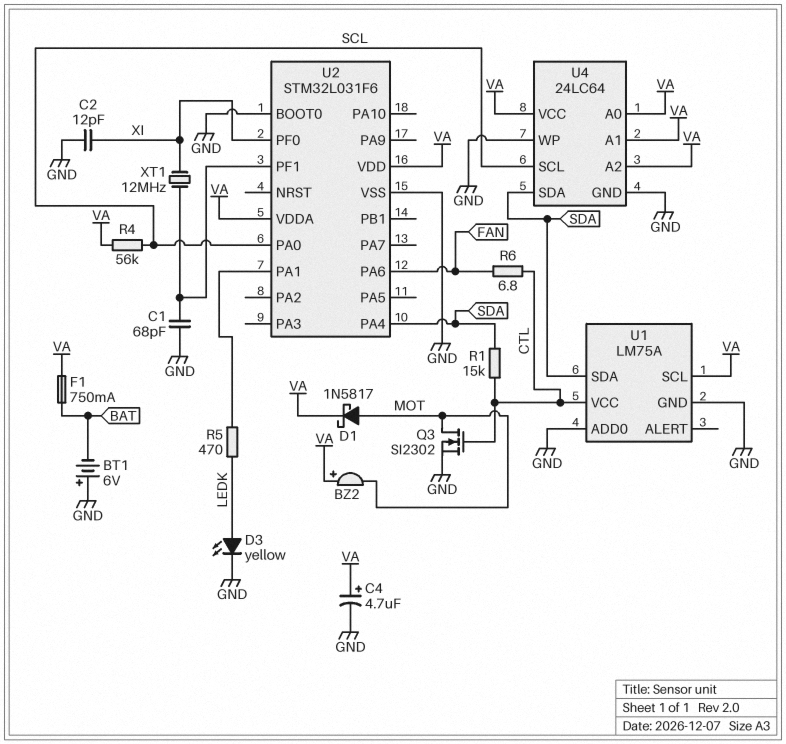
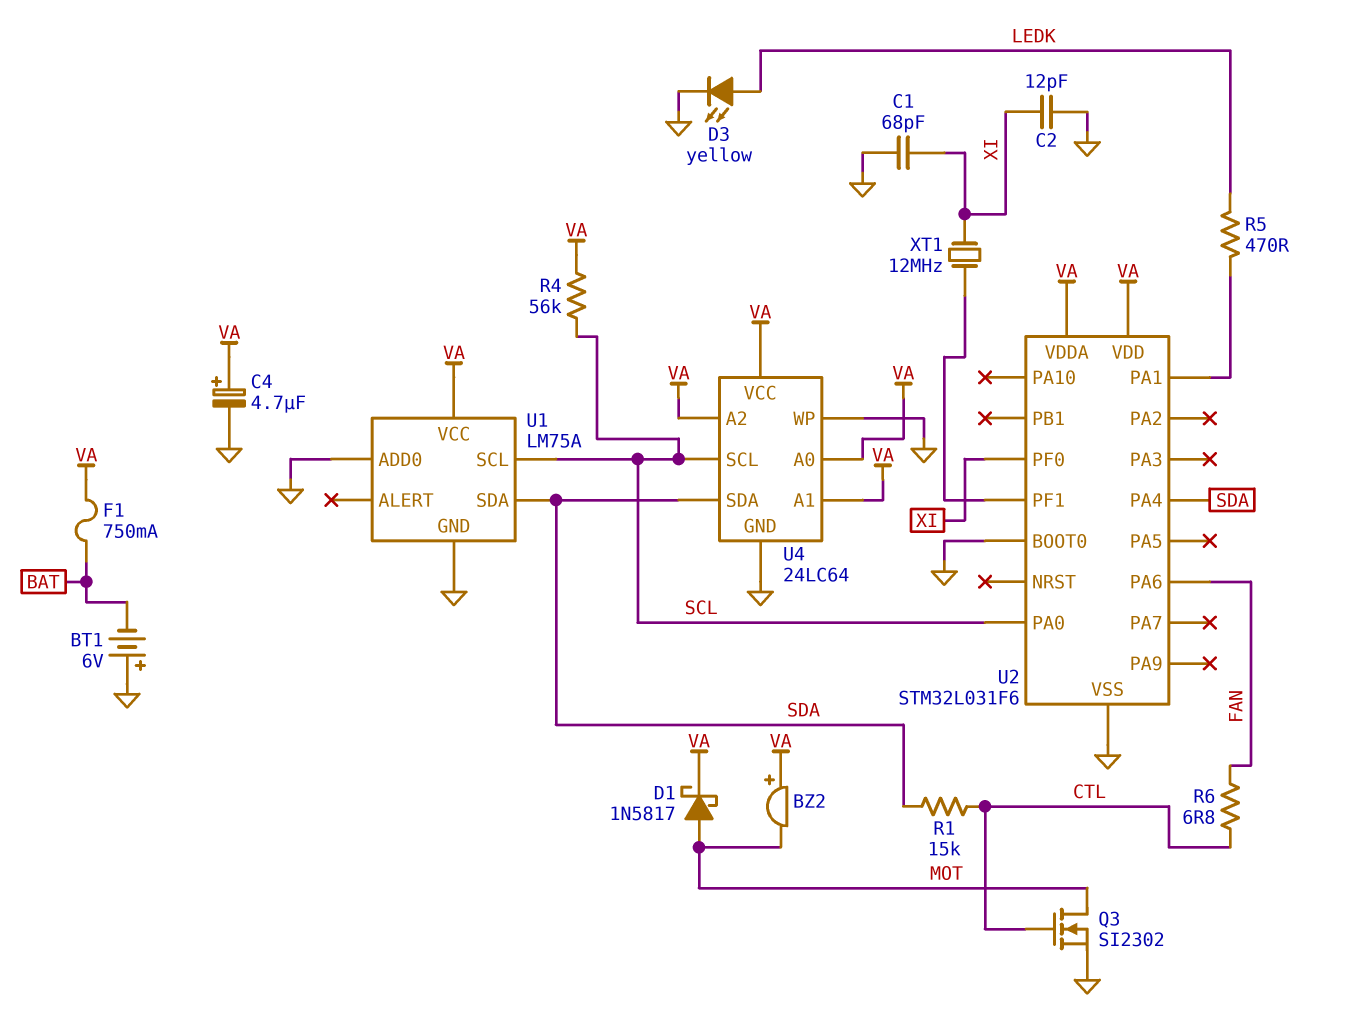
C1: 68pF (GND, U2/PF1) -> 68pF (GND, XI)
U1 pin SCL: VA -> SCL
U1 pin VCC: CTL -> VA

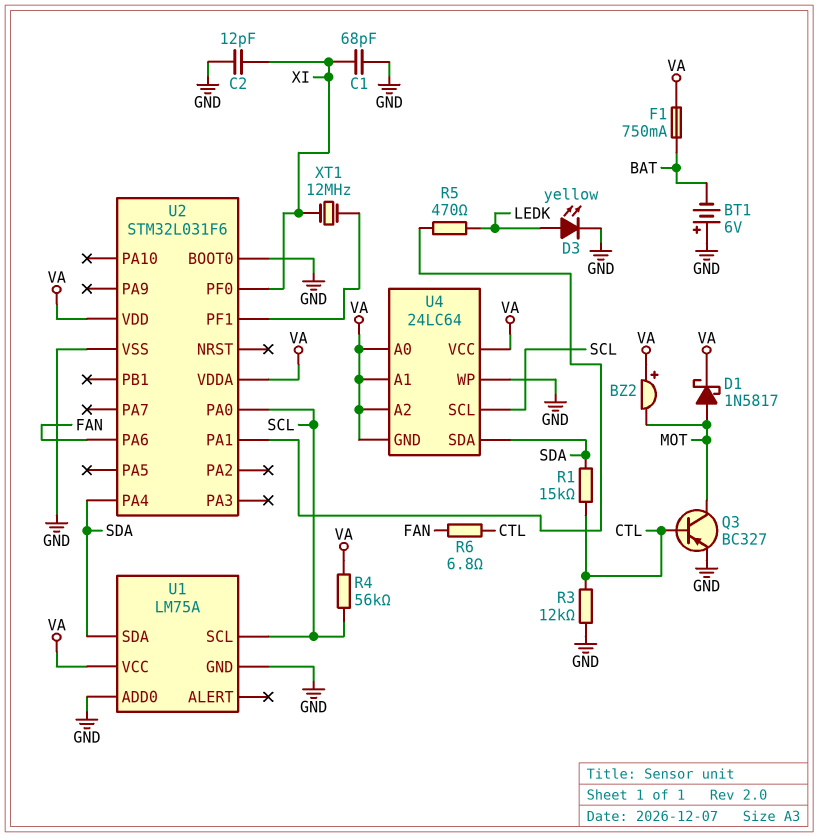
C4: 4.7uF (plus VA, minus GND) -> none
Q3: NMOS SI2302 (G CTL, D MOT, S GND) -> PNP BC327 (B CTL, C MOT, E GND)
R3: none -> 12k (CTL, GND)
U4 pin GND: GND -> VA

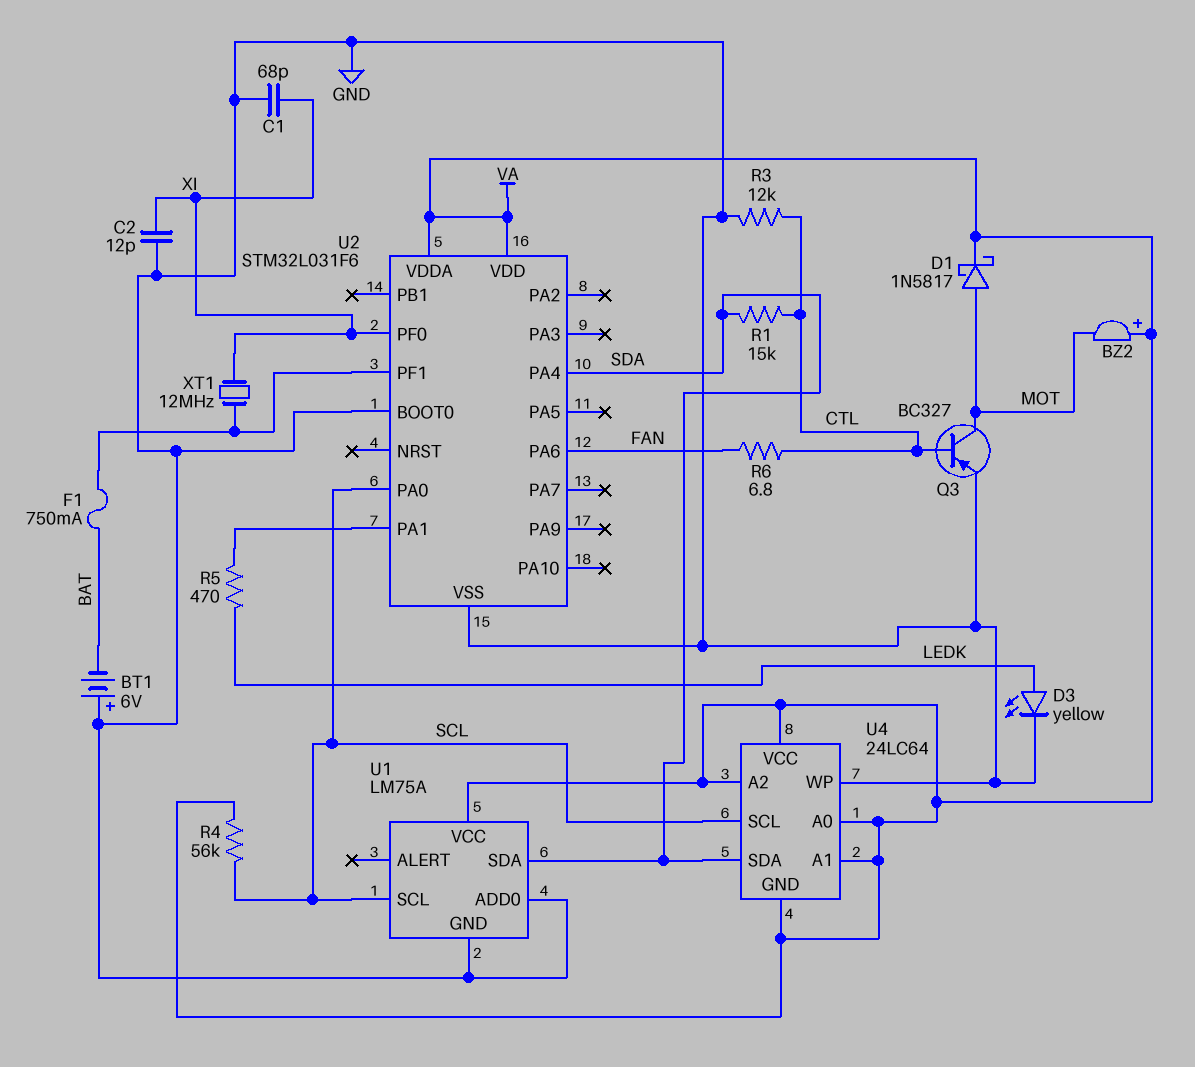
F1: 750mA (BAT, VA) -> 750mA (BAT, U2/PF1)

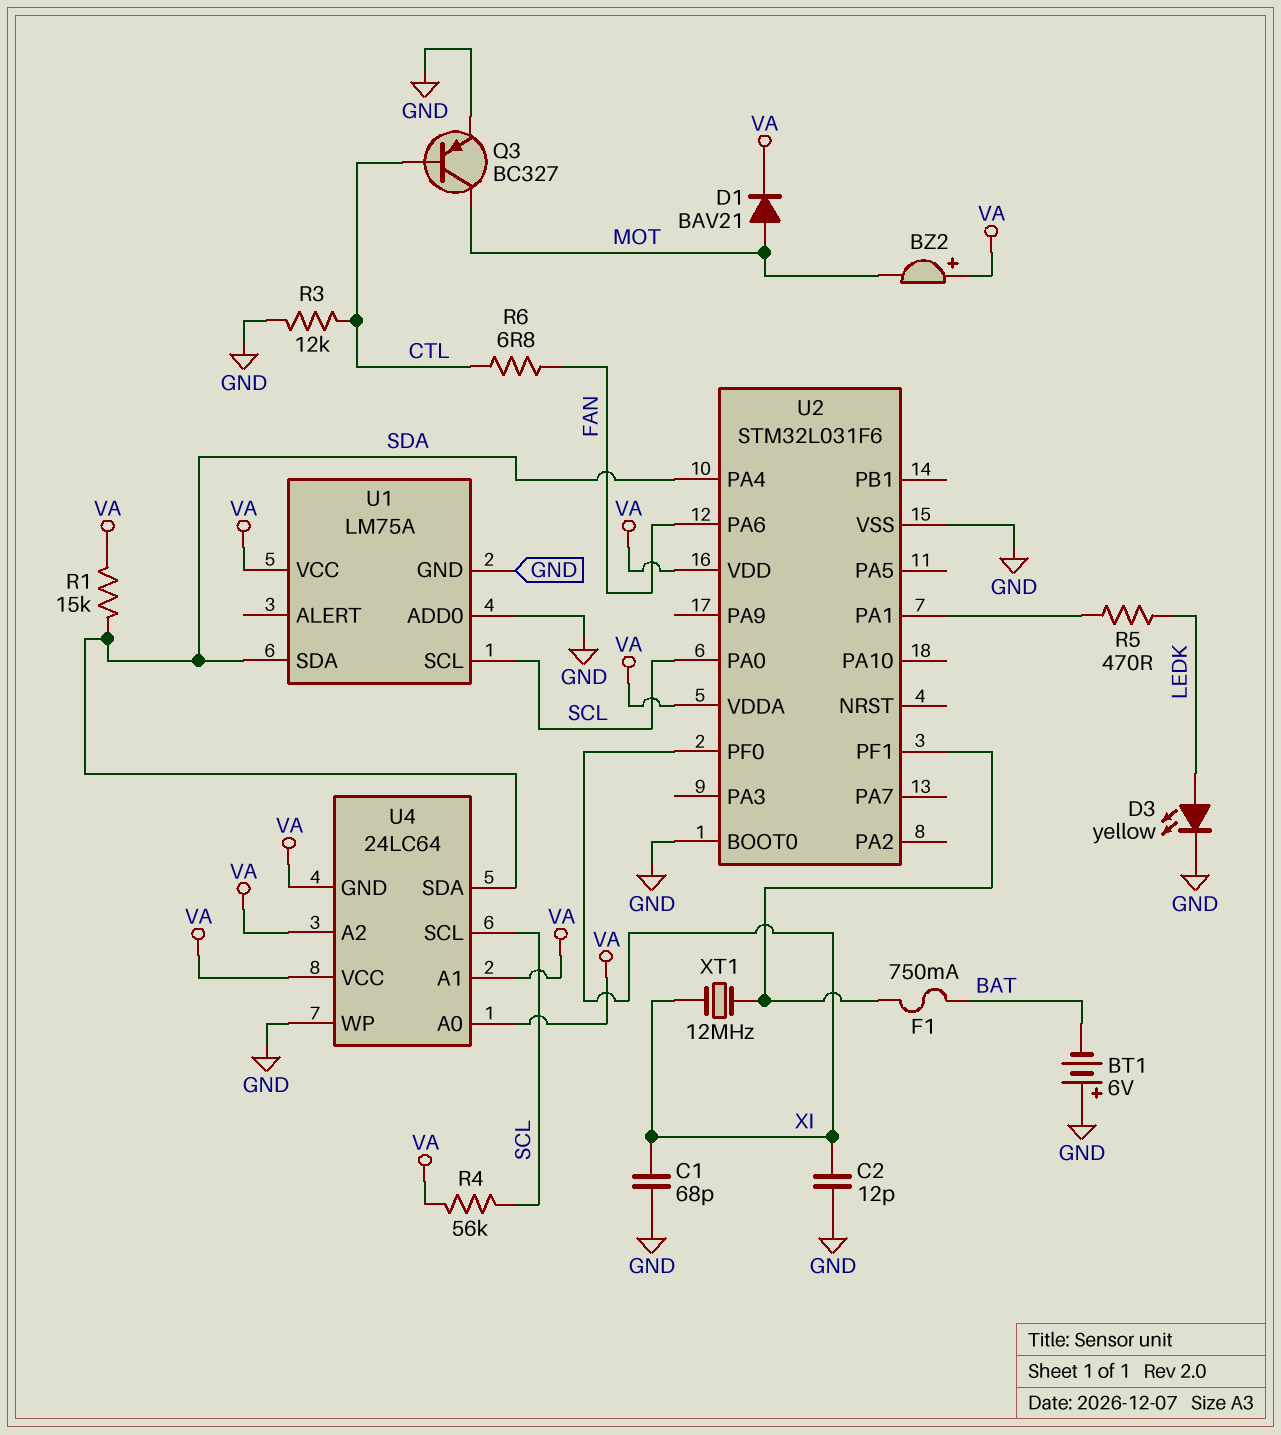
D1: schottky 1N5817 (A MOT, K VA) -> diode BAV21 (A MOT, K VA)
R1: 15k (CTL, SDA) -> 15k (SDA, VA)

